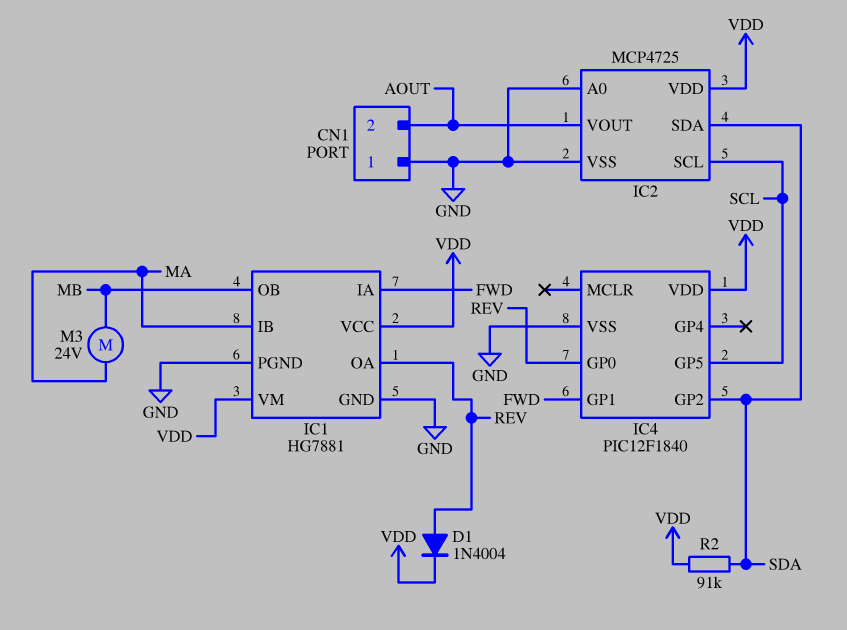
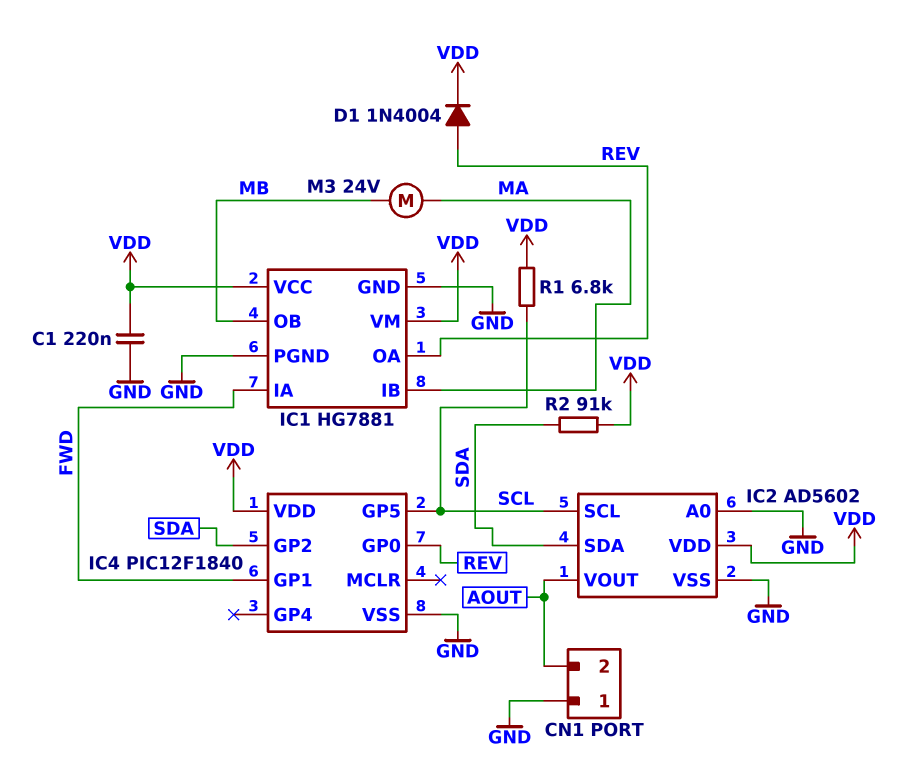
C1: none -> 220nF (GND, VDD)
IC2: MCP4725 -> AD5602
R1: none -> 6.8k (SCL, VDD)

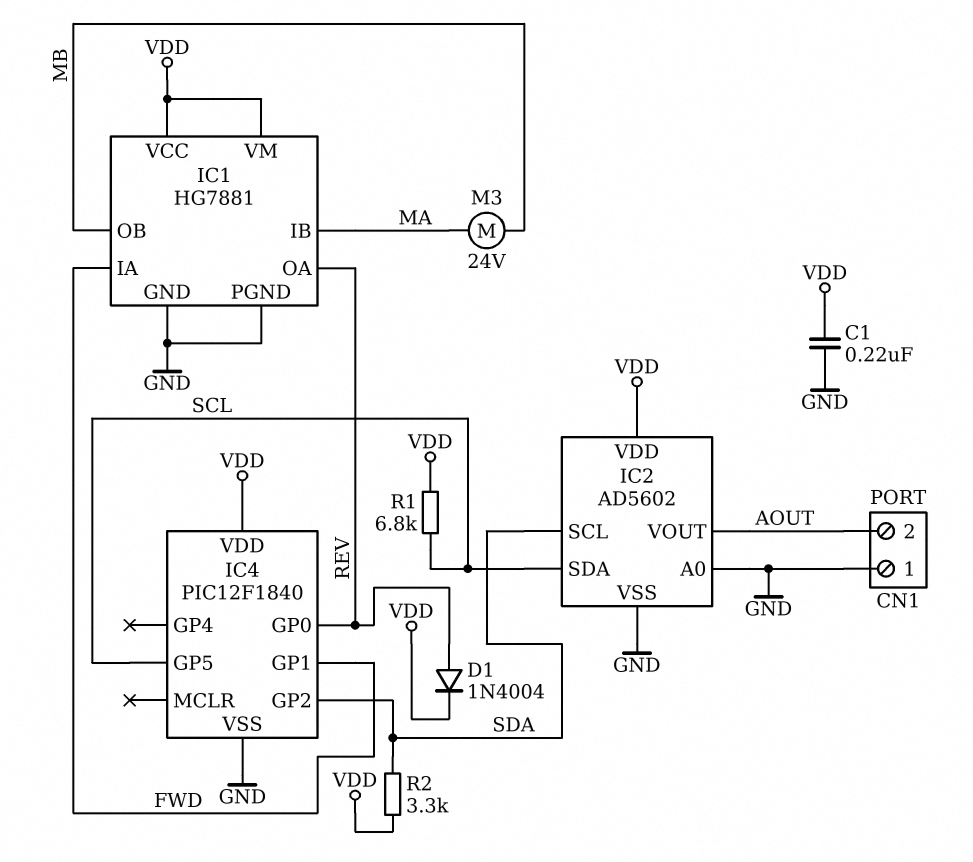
IC2 pin SCL: SCL -> SDA
IC2 pin SDA: SDA -> SCL
R2: 91k (SDA, VDD) -> 3.3k (SDA, VDD)

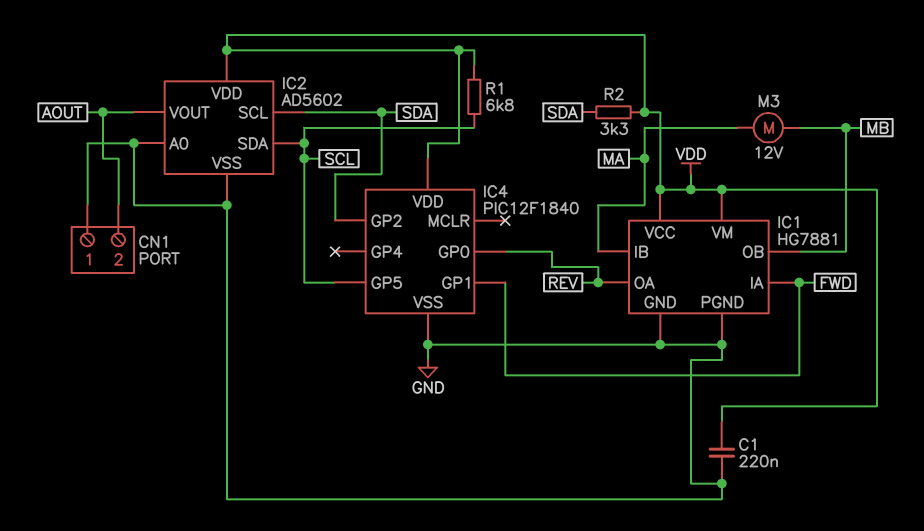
D1: diode 1N4004 (A REV, K VDD) -> none
M3: motor 24V (MA, MB) -> motor 12V (MA, MB)

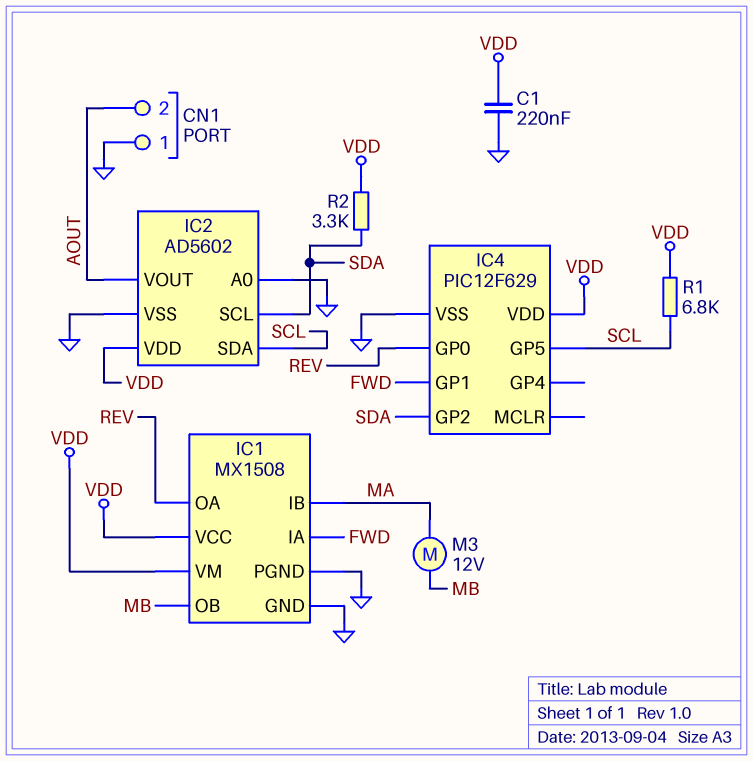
IC1: HG7881 -> MX1508
IC4: PIC12F1840 -> PIC12F629

